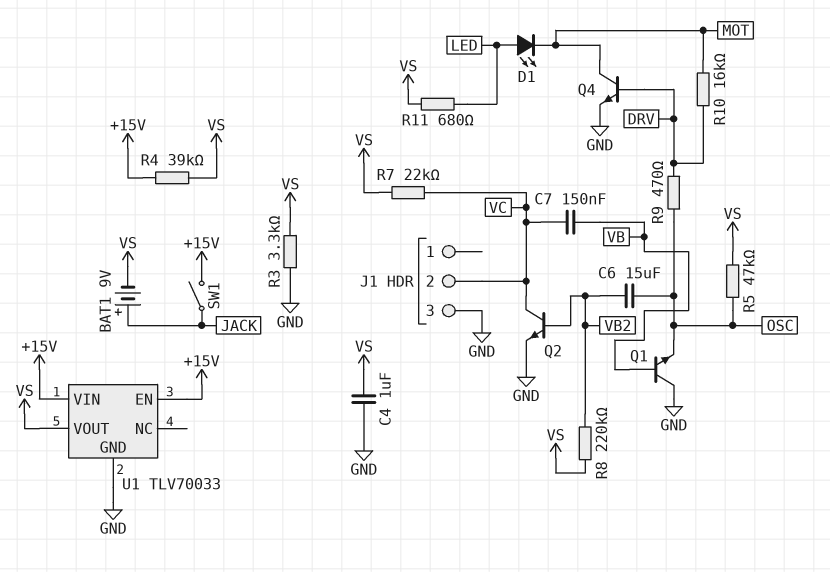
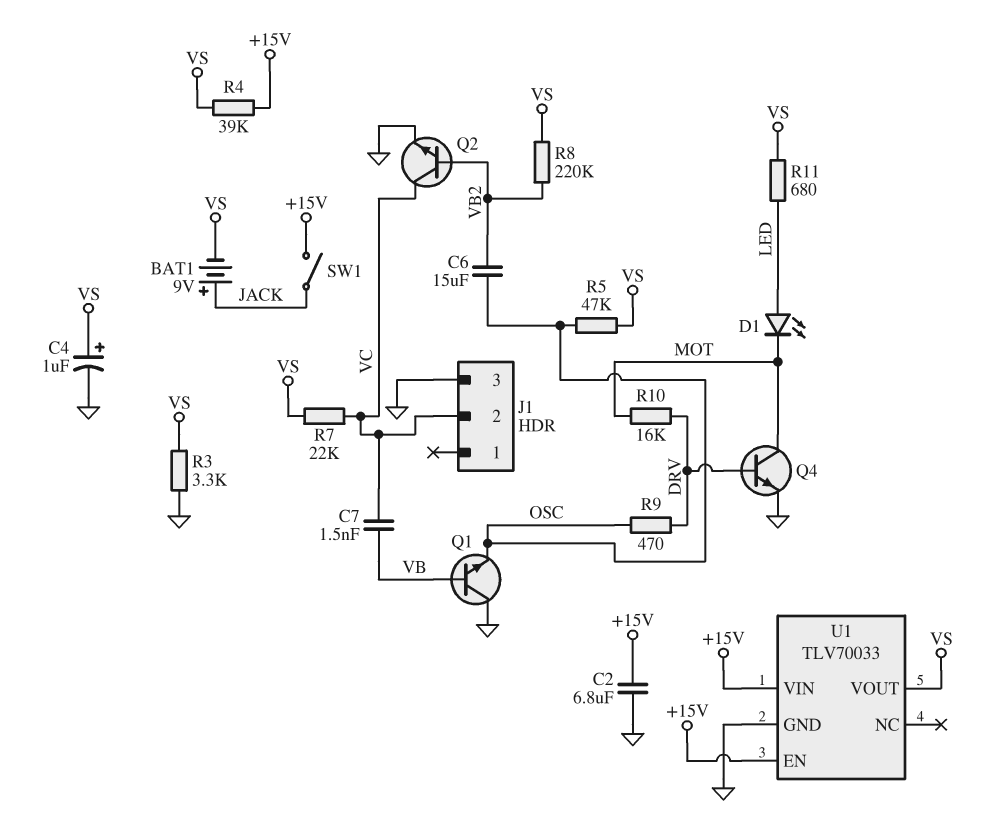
C2: none -> 6.8uF (+15V, GND)
C4: 1uF (GND, VS) -> 1uF (plus VS, minus GND)
C7: 150nF (VB, VC) -> 1.5nF (VB, VC)

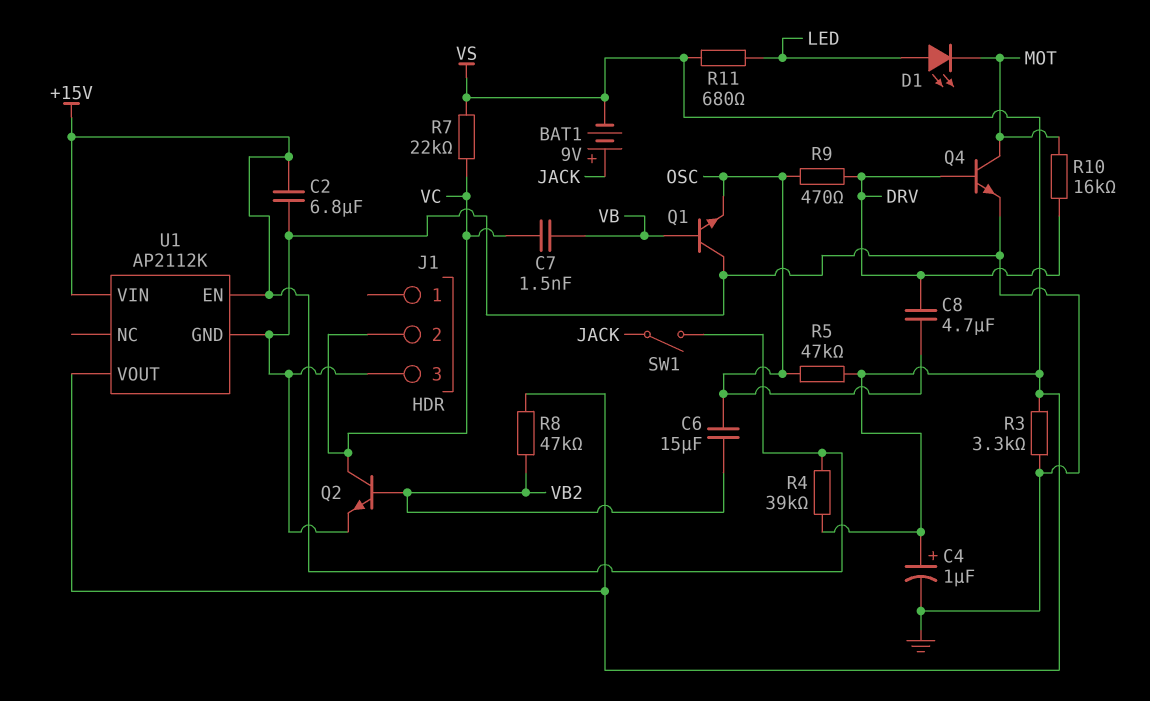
C8: none -> 4.7uF (DRV, OSC)
R8: 220k (VB2, VS) -> 47k (VB2, VS)
U1: TLV70033 -> AP2112K

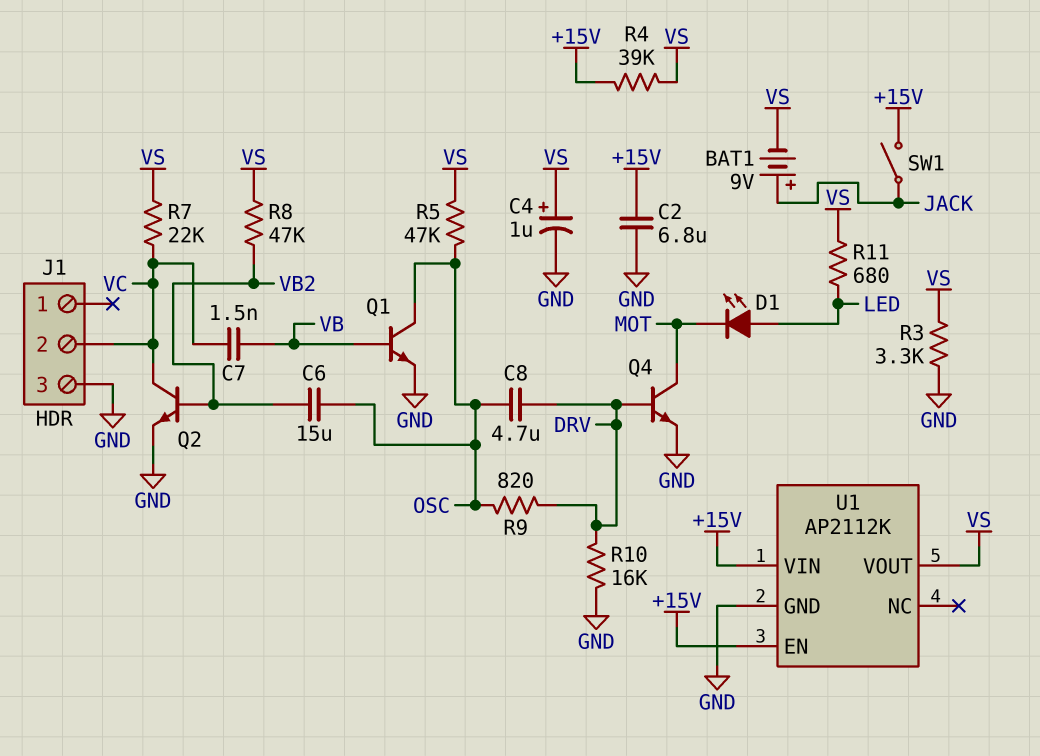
Q1: NPN (B VB, C GND, E OSC) -> NPN (B VB, C OSC, E GND)
R9: 470 (DRV, OSC) -> 820 (DRV, OSC)
R10: 16k (DRV, MOT) -> 16k (DRV, GND)

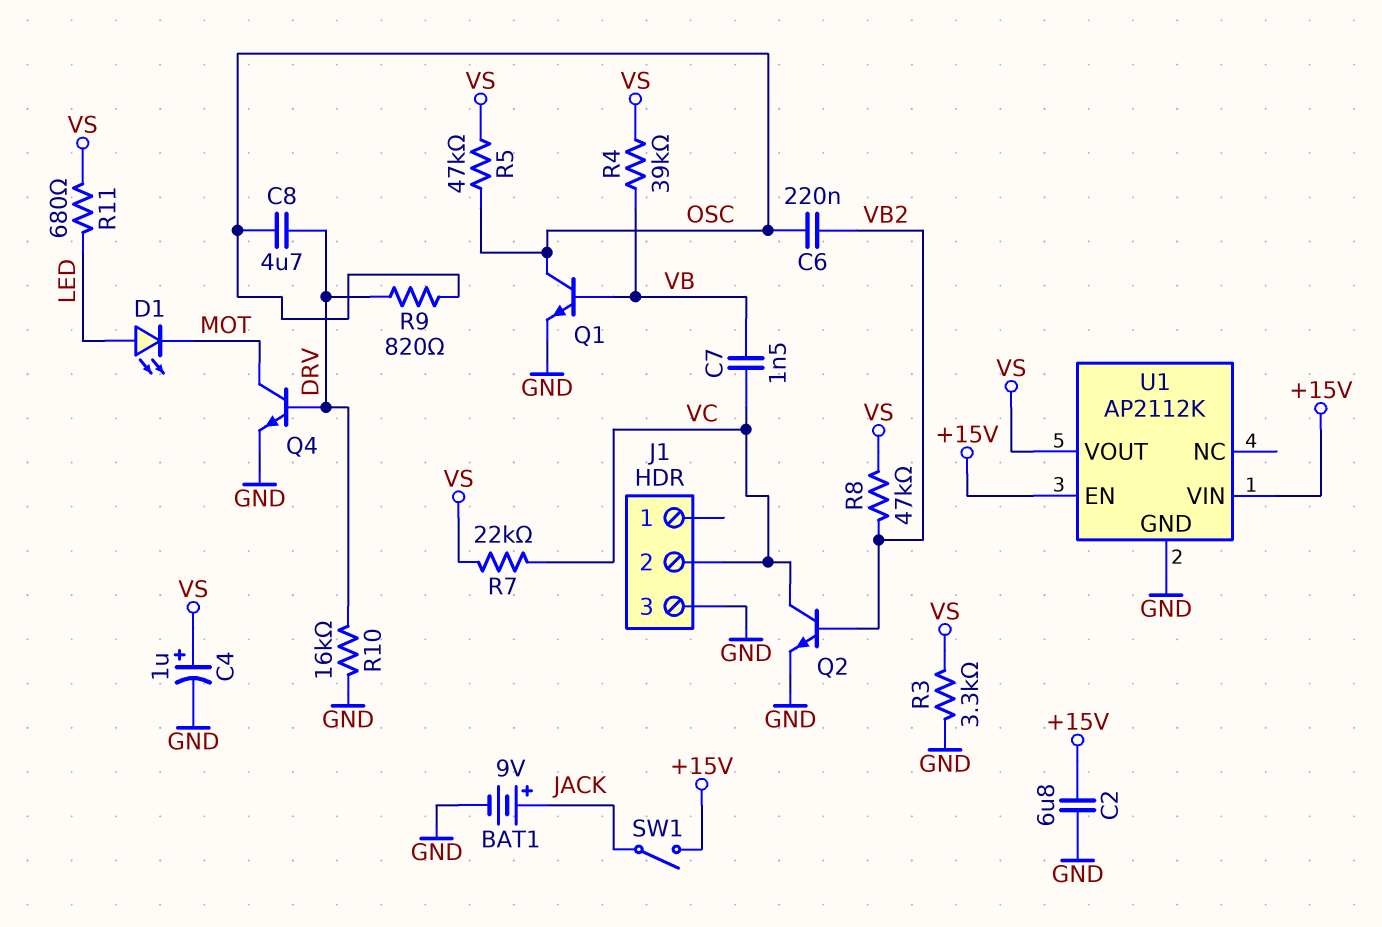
BAT1: 9V (plus JACK, minus VS) -> 9V (plus JACK, minus GND)
C6: 15uF (OSC, VB2) -> 220nF (OSC, VB2)
R4: 39k (+15V, VS) -> 39k (VB, VS)

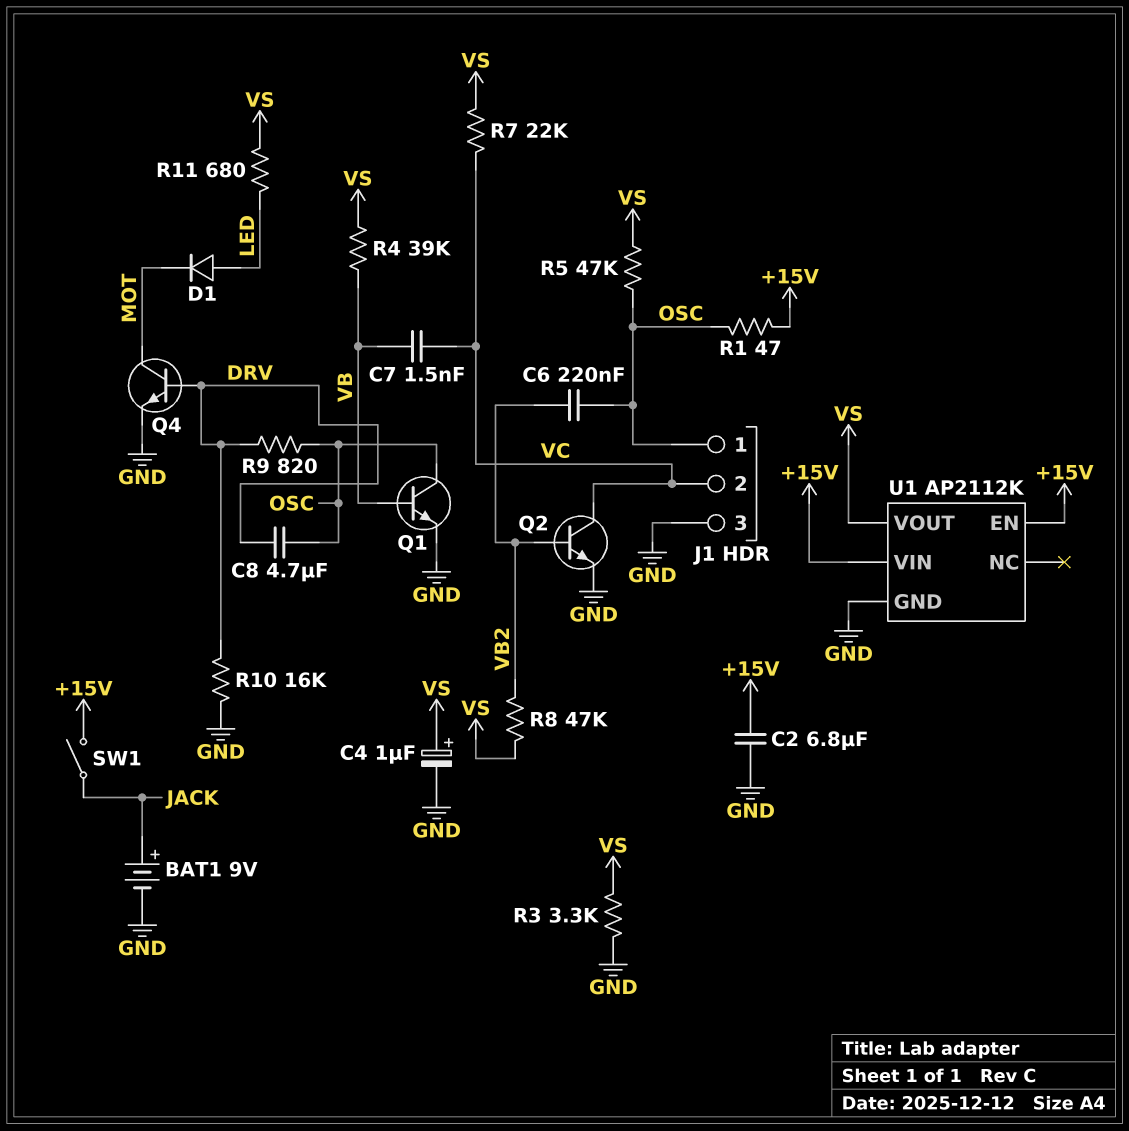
D1: LED (A LED, K MOT) -> diode (A LED, K MOT)
J1 pin 1: none -> OSC
R1: none -> 47 (+15V, OSC)

